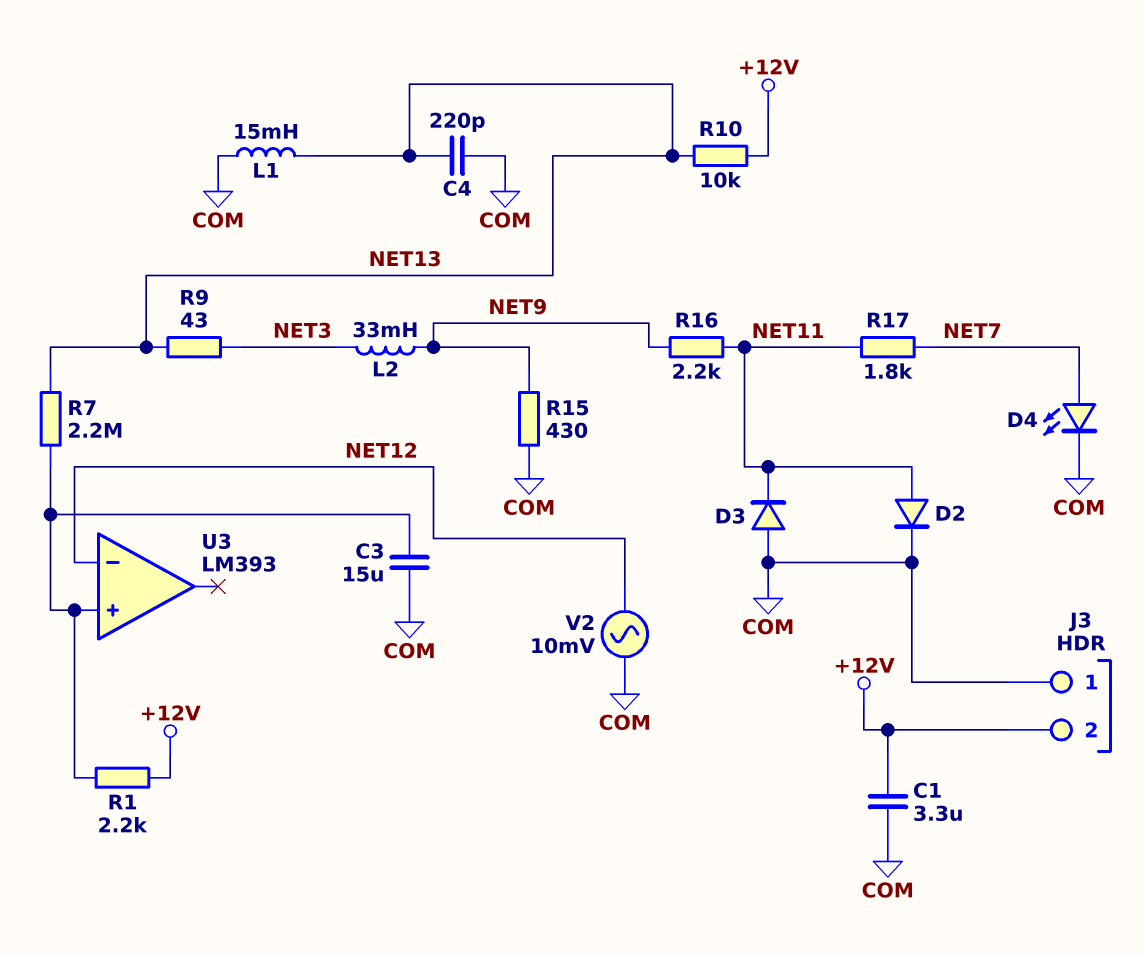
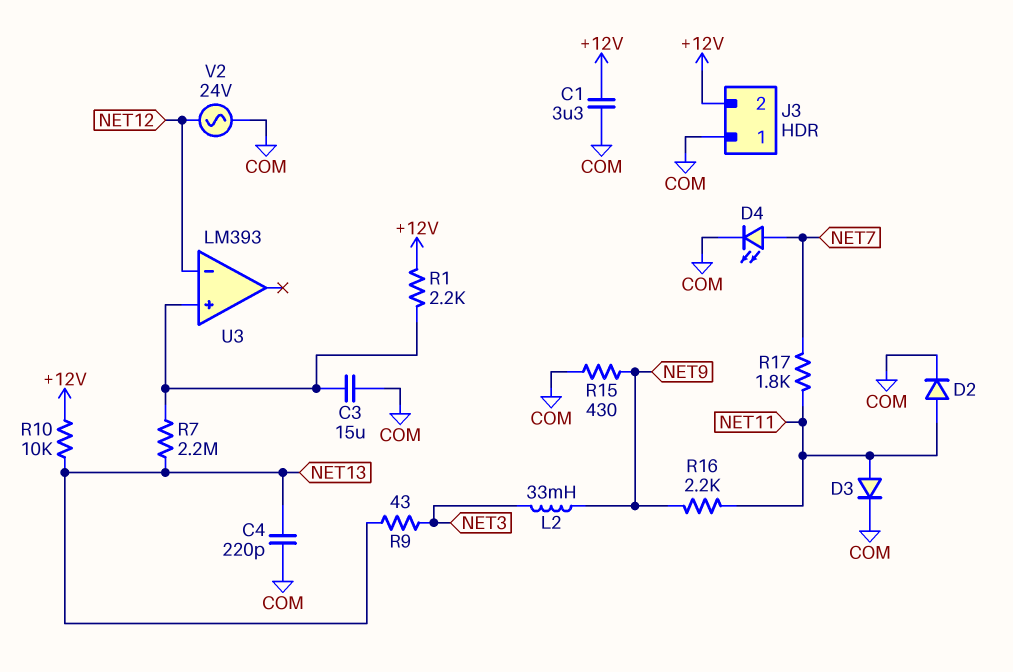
D3: diode (A COM, K NET11) -> diode (A NET11, K COM)
L1: 15mH (COM, NET13) -> none
V2: AC 10mV (COM, NET12) -> AC 24V (COM, NET12)

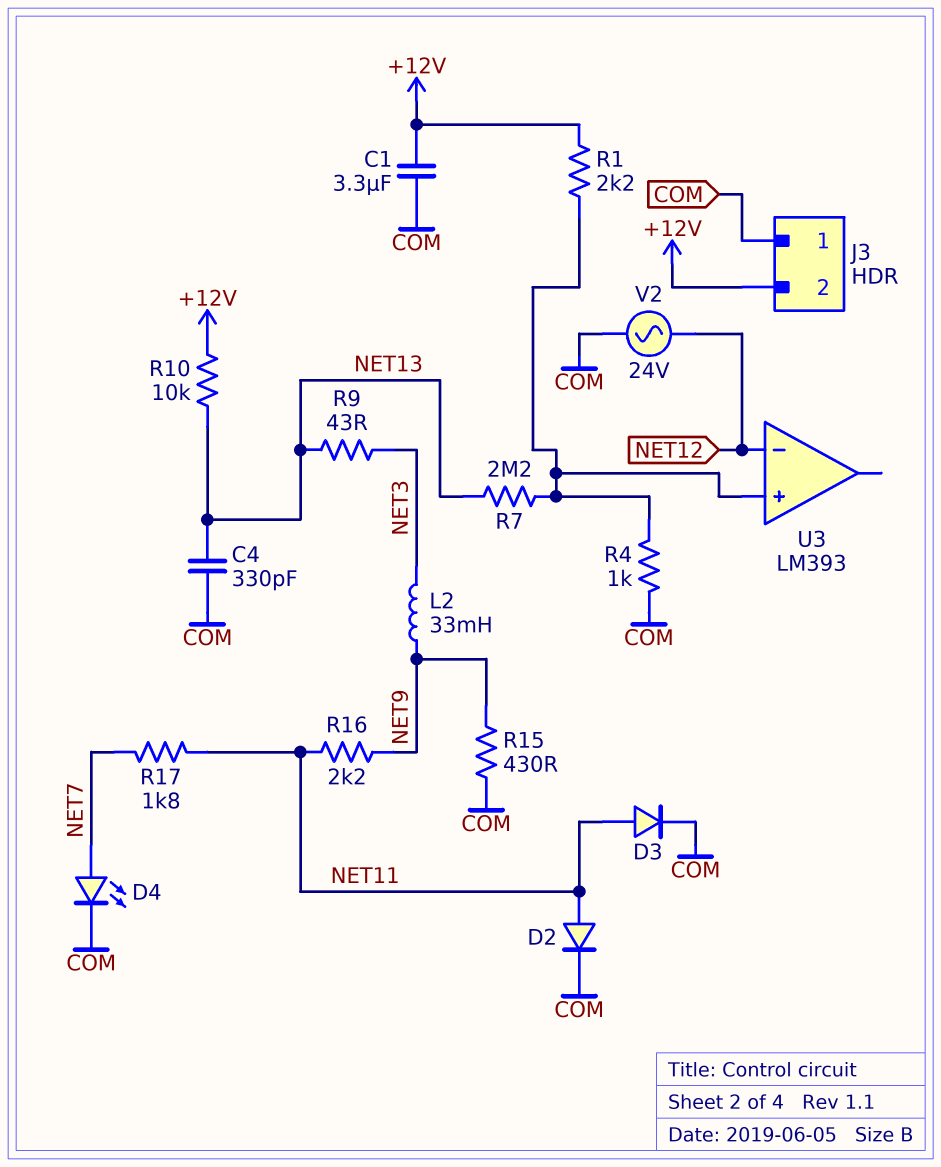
C3: 15uF (COM, U3/in+) -> none
C4: 220pF (COM, NET13) -> 330pF (COM, NET13)
R4: none -> 1k (COM, U3/in+)

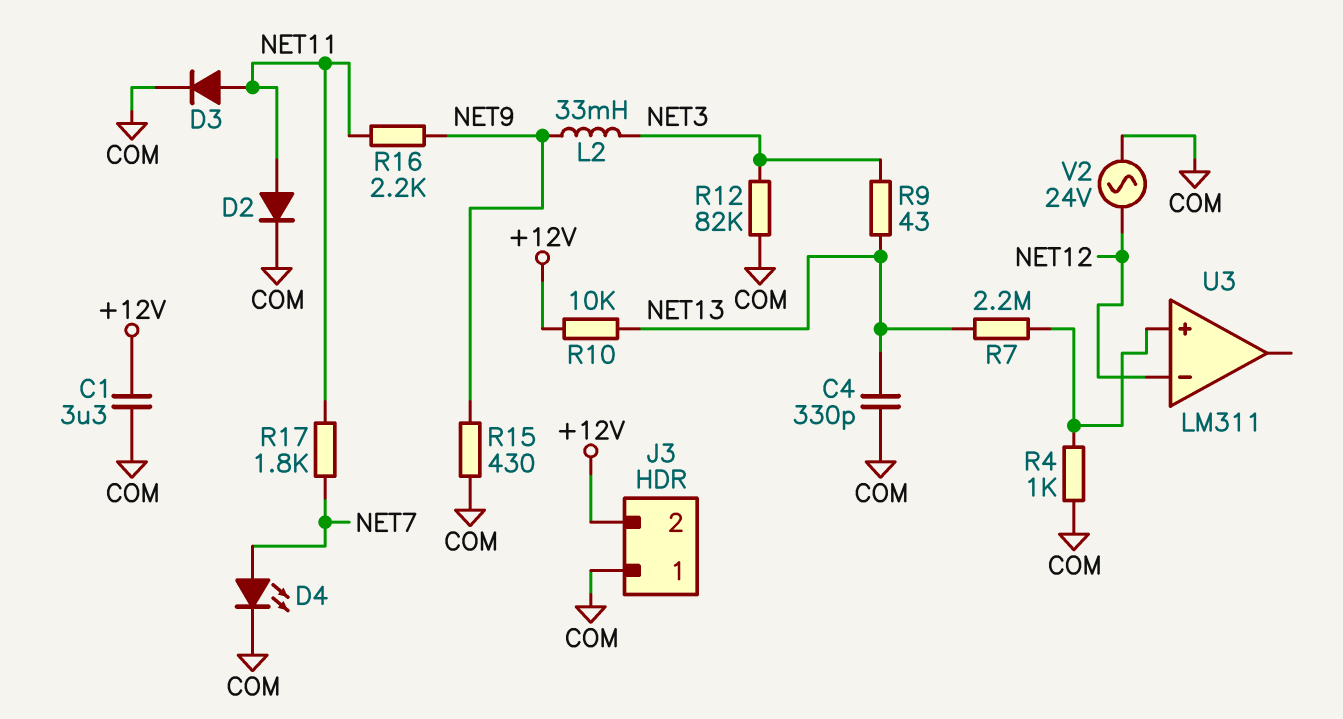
R1: 2.2k (+12V, U3/in+) -> none
R12: none -> 82k (COM, NET3)
U3: LM393 -> LM311

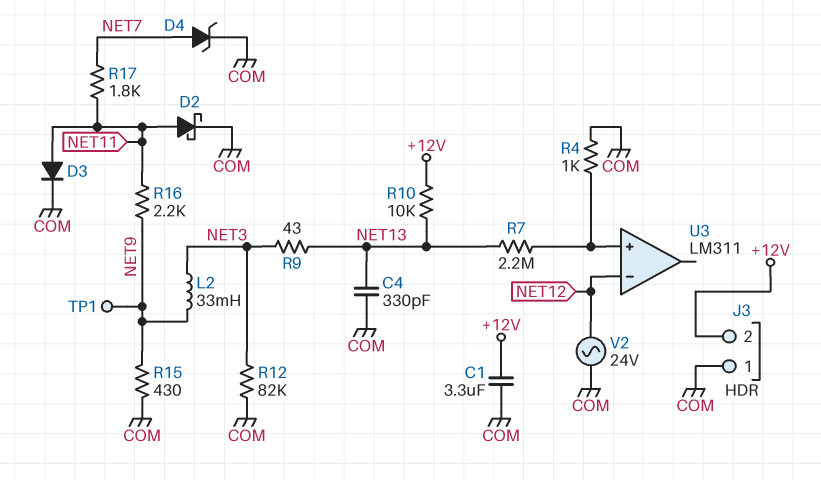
D2: diode (A NET11, K COM) -> schottky (A NET11, K COM)
D4: LED (A NET7, K COM) -> zener (A NET7, K COM)
TP1: none -> test point (NET9)

